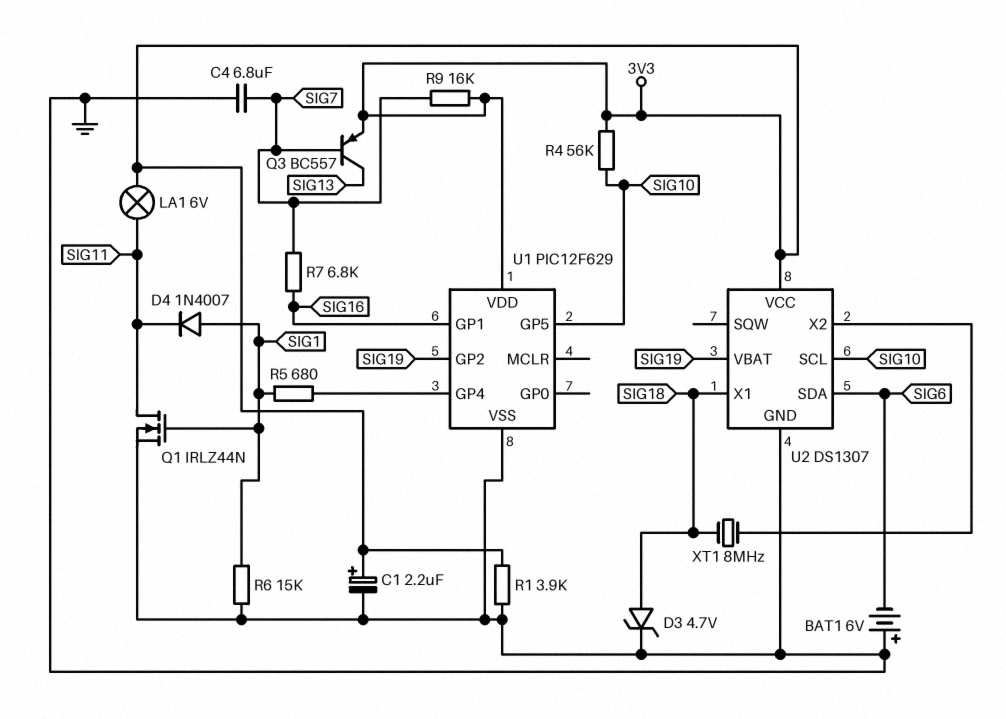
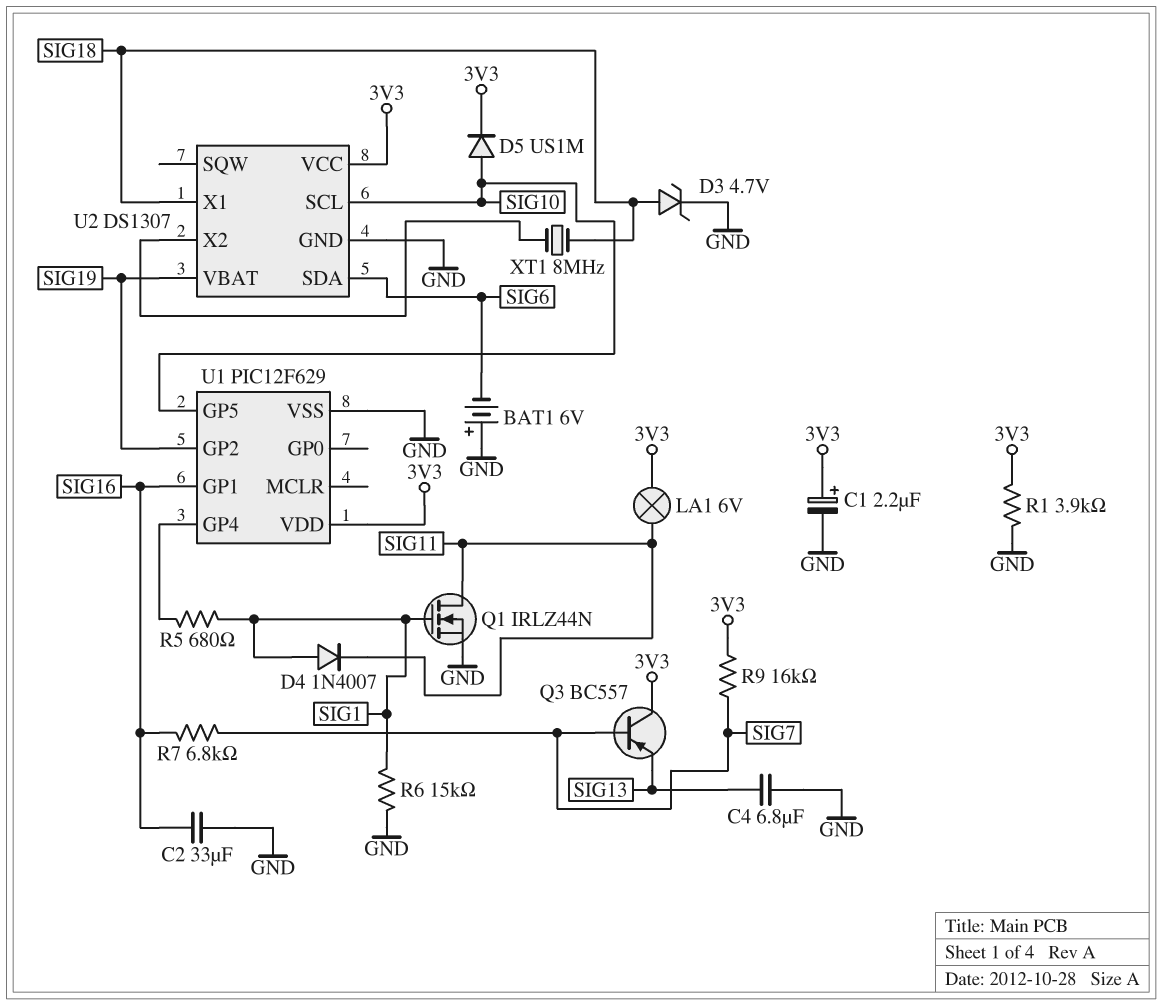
C2: none -> 33uF (GND, SIG16)
C4: 6.8uF (GND, SIG7) -> 6.8uF (GND, SIG13)
D5: none -> diode US1M (A SIG10, K 3V3)
Q3: PNP BC557 (B SIG7, C SIG13, E 3V3) -> PNP BC557 (B SIG7, C 3V3, E SIG13)
R4: 56k (3V3, SIG10) -> none

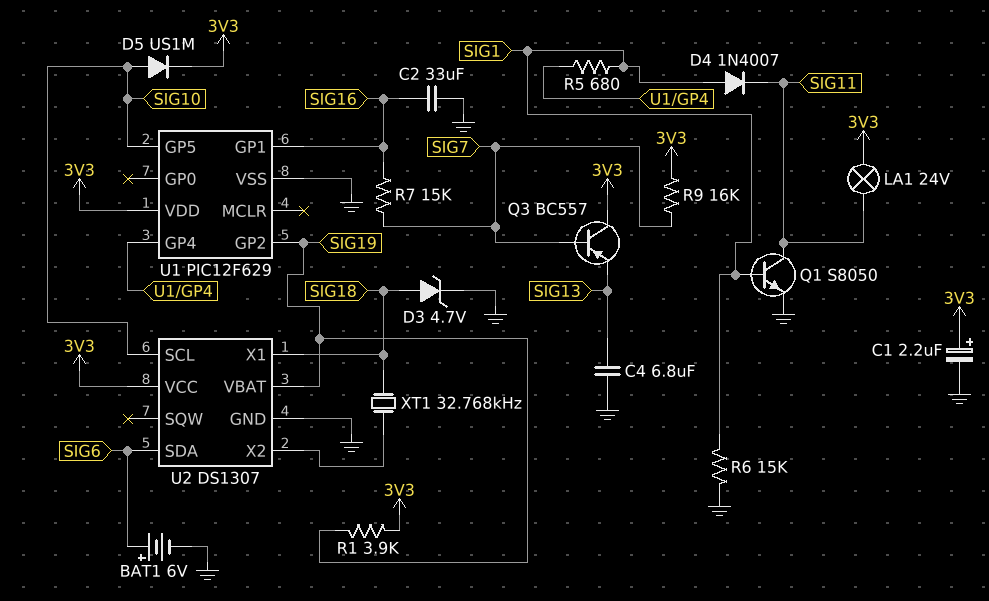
BAT1: 6V (plus GND, minus SIG6) -> 6V (plus SIG6, minus GND)
LA1: lamp 6V (3V3, SIG11) -> lamp 24V (3V3, SIG11)
Q1: NMOS IRLZ44N (G SIG1, D SIG11, S GND) -> NPN S8050 (B SIG1, C SIG11, E GND)
R1: 3.9k (3V3, GND) -> 3.9k (3V3, SIG19)
R7: 6.8k (SIG7, SIG16) -> 15k (SIG7, SIG16)
XT1: 8MHz (SIG18, U2/X2) -> 32.768kHz (SIG18, U2/X2)

